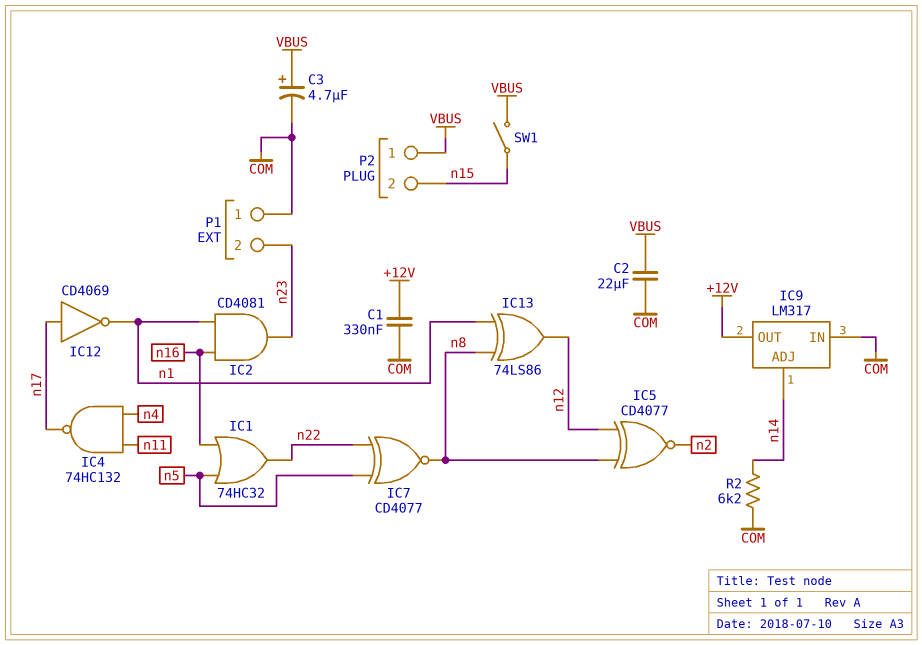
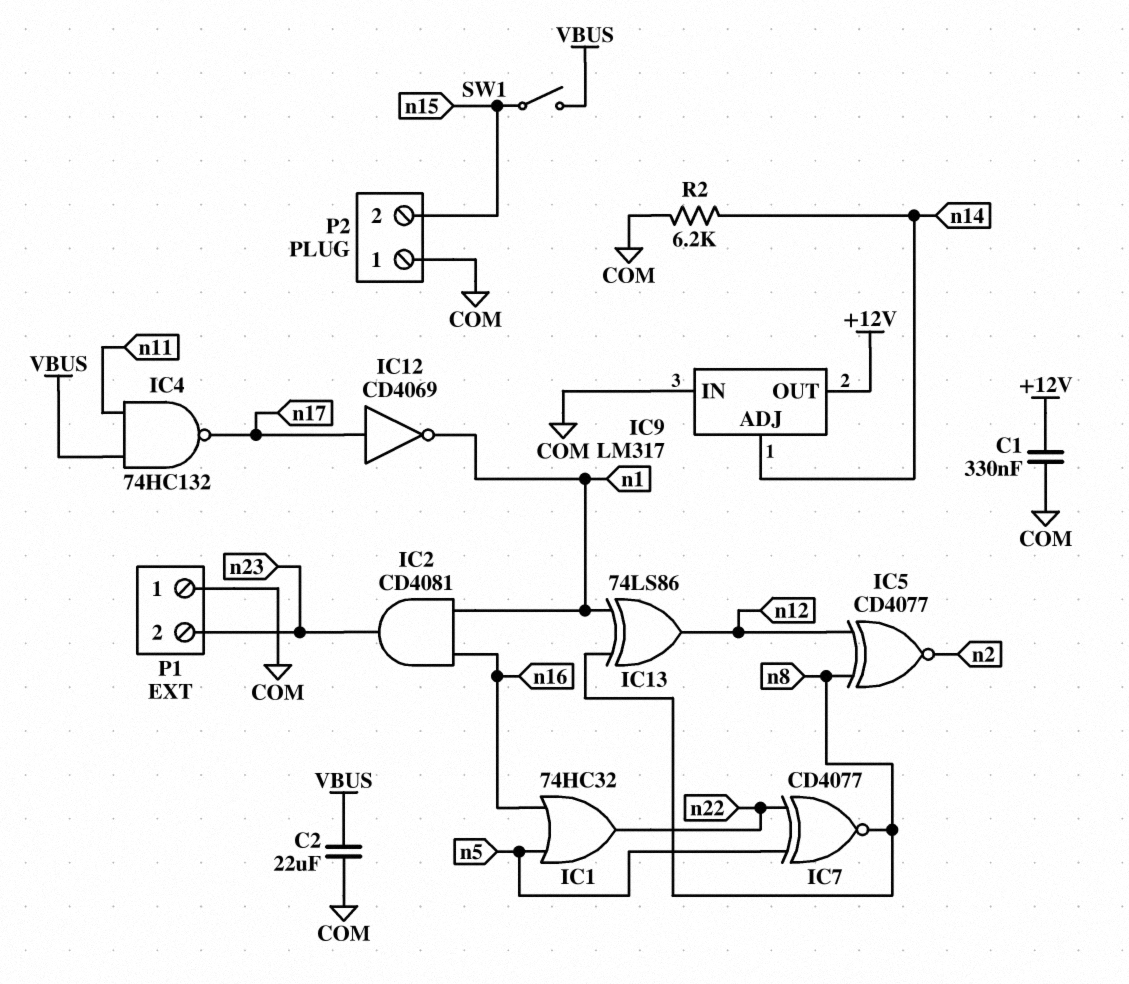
C3: 4.7uF (plus VBUS, minus COM) -> none
IC4: NAND 74HC132 (in n4, in n11, out n17) -> NAND 74HC132 (in VBUS, in n11, out n17)
P2 pin 1: VBUS -> COM

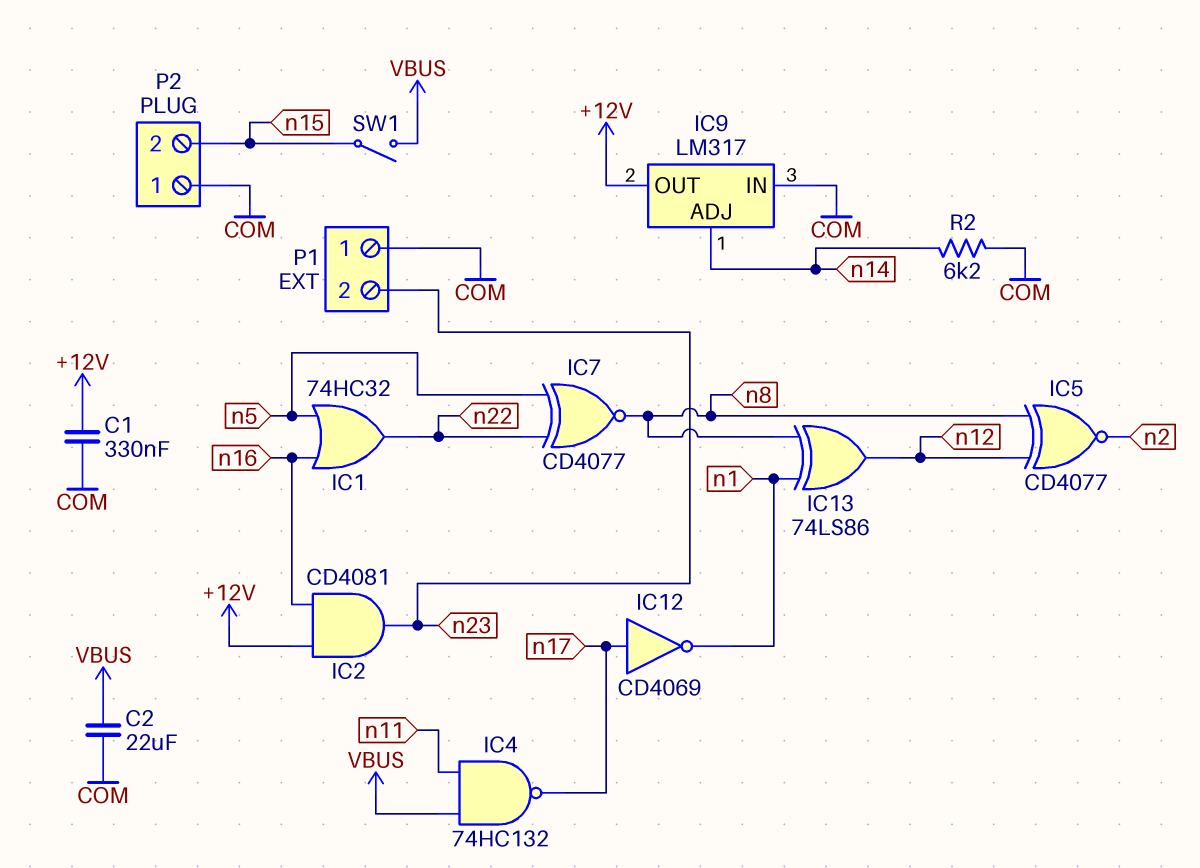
IC2: AND CD4081 (in n1, in n16, out n23) -> AND CD4081 (in +12V, in n16, out n23)

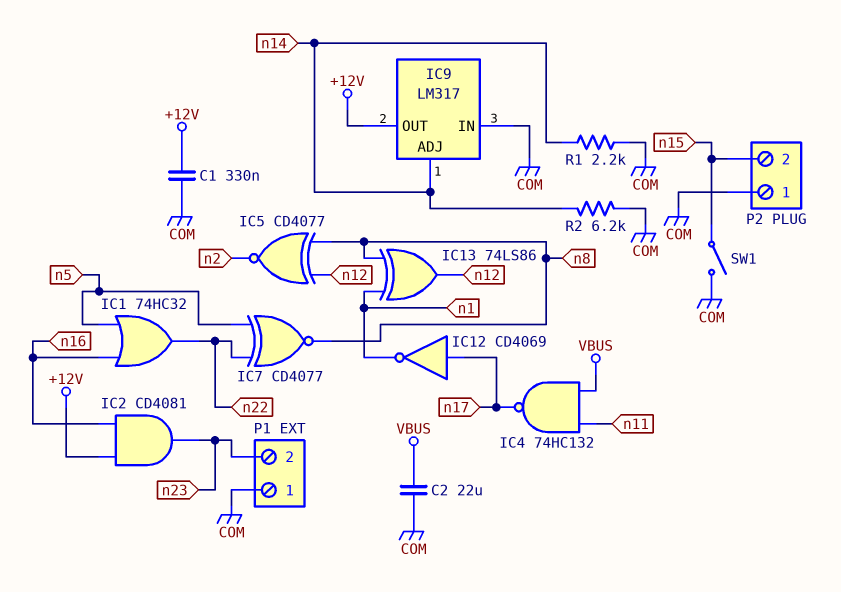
R1: none -> 2.2k (COM, n14)
SW1: switch (VBUS, n15) -> switch (COM, n15)

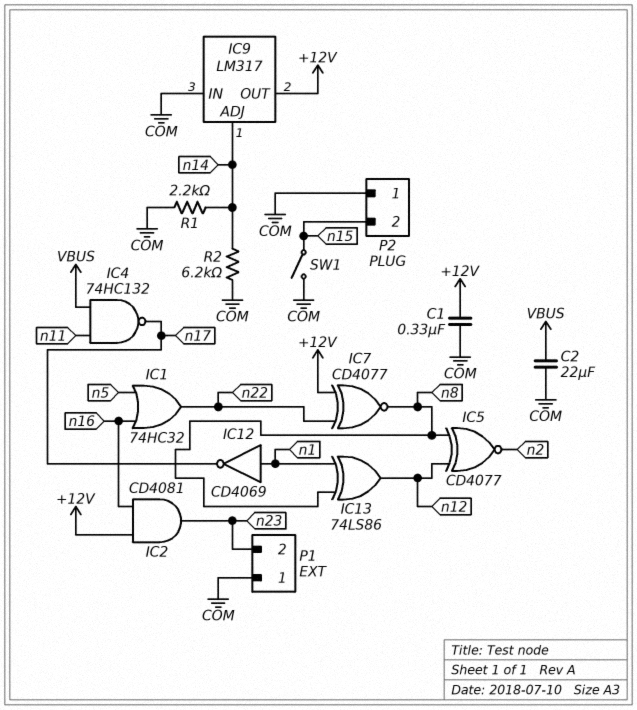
IC7: XNOR CD4077 (in n5, in n22, out n8) -> XNOR CD4077 (in +12V, in n22, out n8)
IC12: NOT CD4069 (in n17, out n1) -> NOT CD4069 (in n1, out n17)

